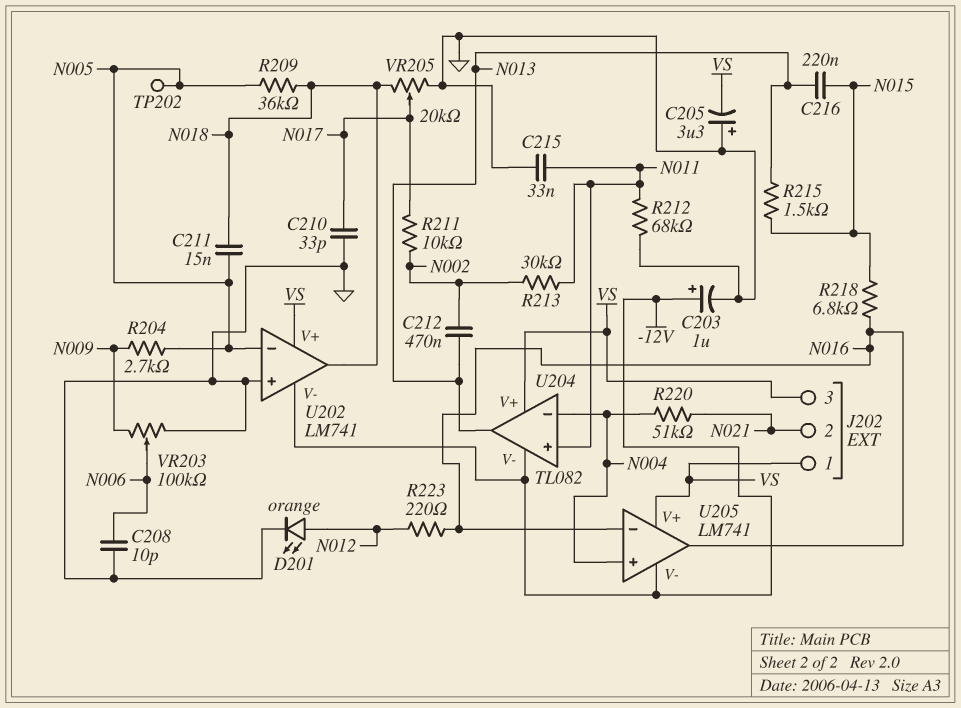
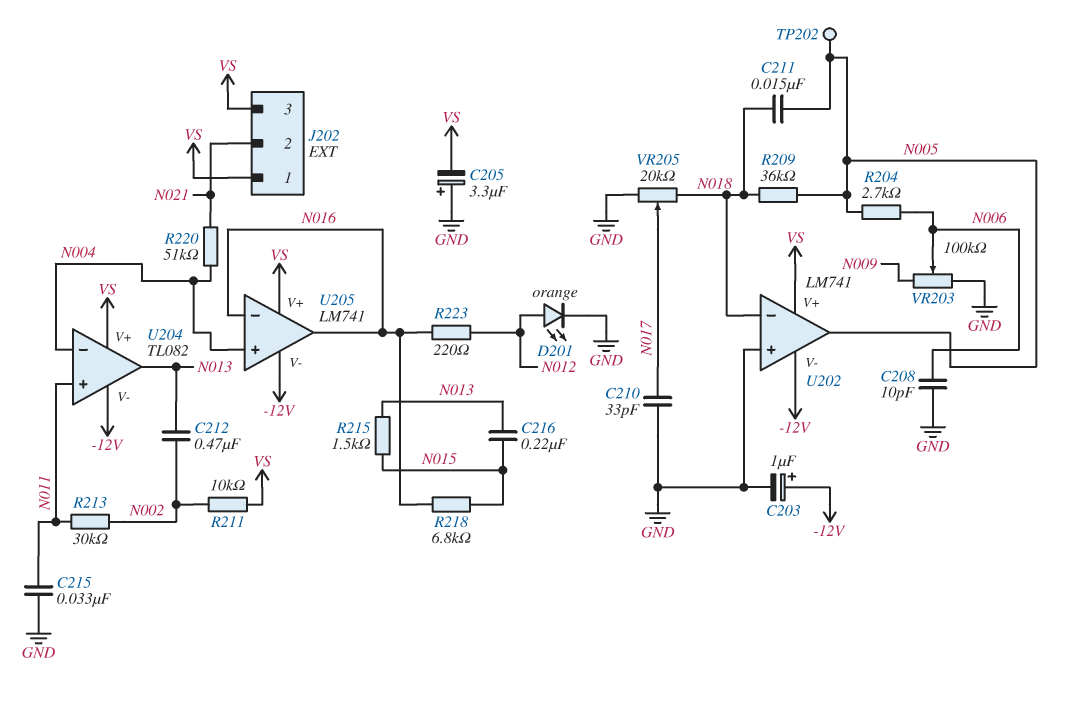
R204: 2.7k (N005, N009) -> 2.7k (N005, N006)
R211: 10k (N002, N017) -> 10k (N002, VS)
R212: 68k (GND, N011) -> none
U202 pin in-: N005 -> N018
U202 pin out: N018 -> N005

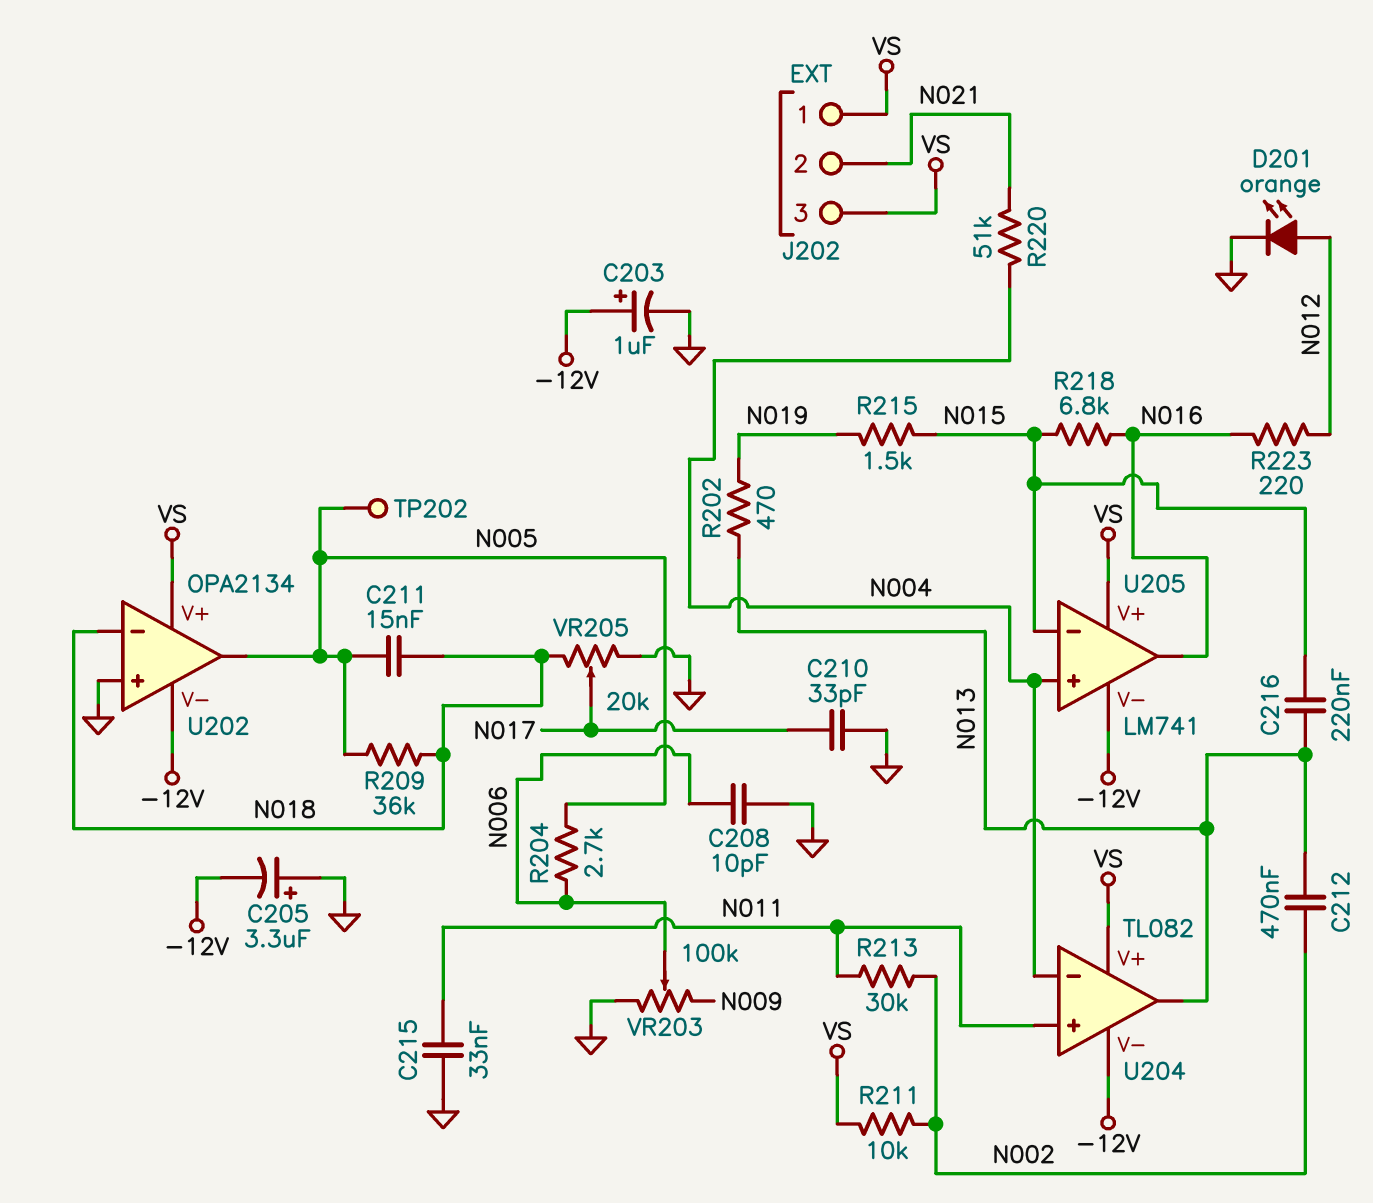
C205: 3.3uF (plus GND, minus VS) -> 3.3uF (plus GND, minus -12V)
R202: none -> 470 (N013, N019)
R215: 1.5k (N013, N015) -> 1.5k (N015, N019)
U202: LM741 -> OPA2134
U205 pin in-: N016 -> N015

